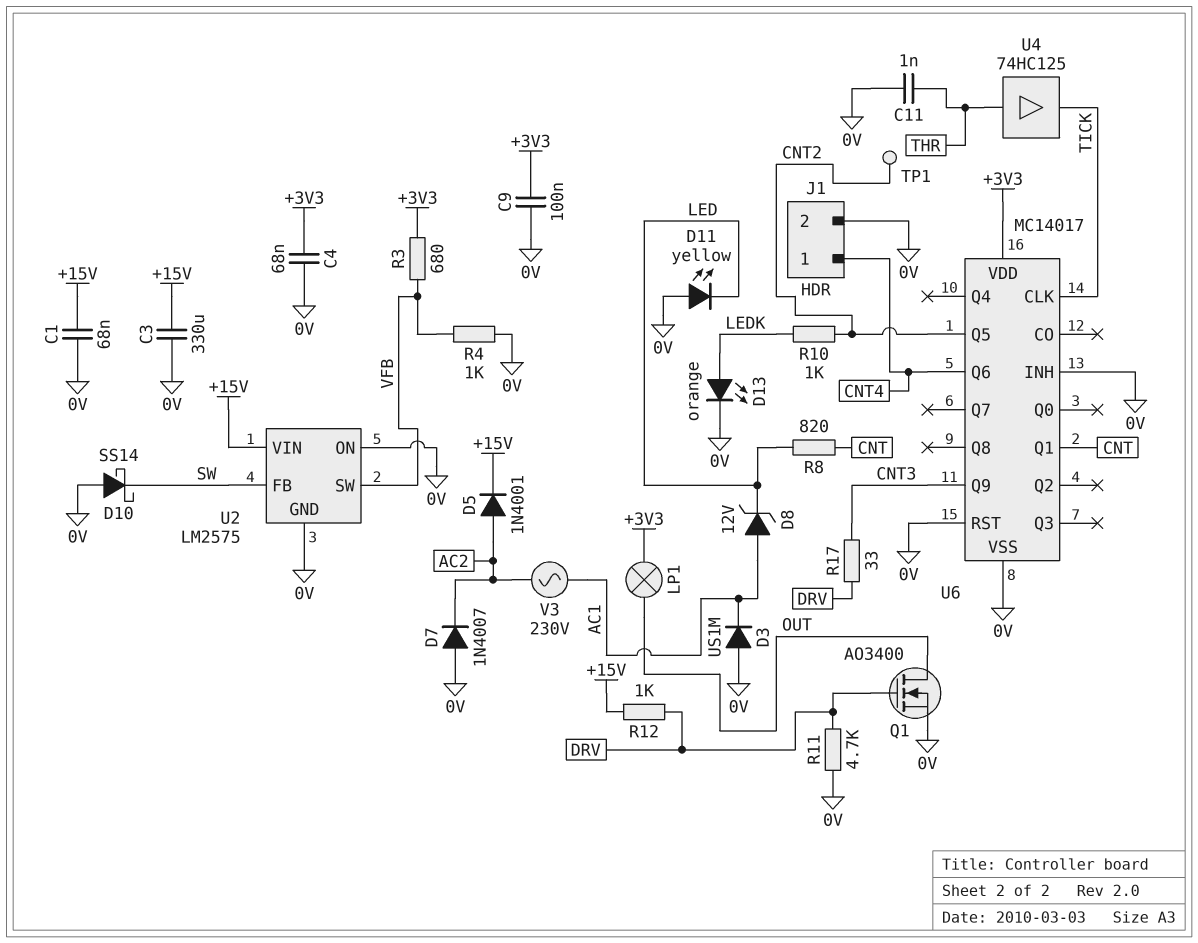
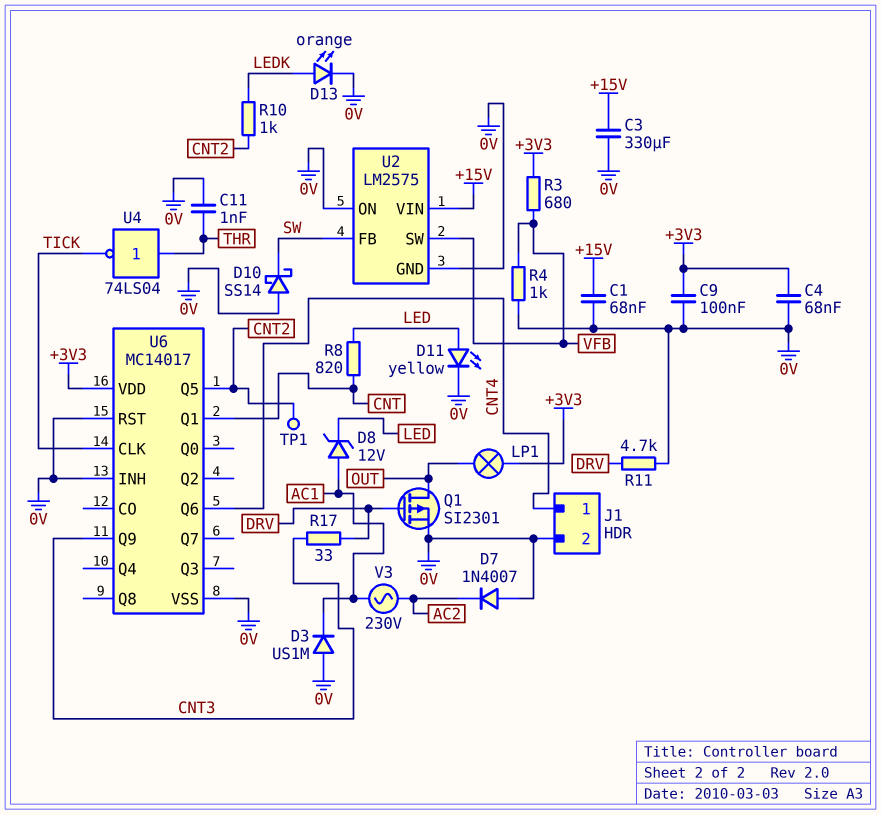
D5: diode 1N4001 (A AC2, K +15V) -> none
D11: LED yellow (A 0V, K LED) -> LED yellow (A LED, K 0V)
Q1: NMOS AO3400 (G DRV, D OUT, S 0V) -> PMOS SI2301 (G DRV, D OUT, S 0V)
R12: 1k (+15V, DRV) -> none
U4: buffer 74HC125 (in THR, out TICK) -> NOT 74LS04 (in THR, out TICK)

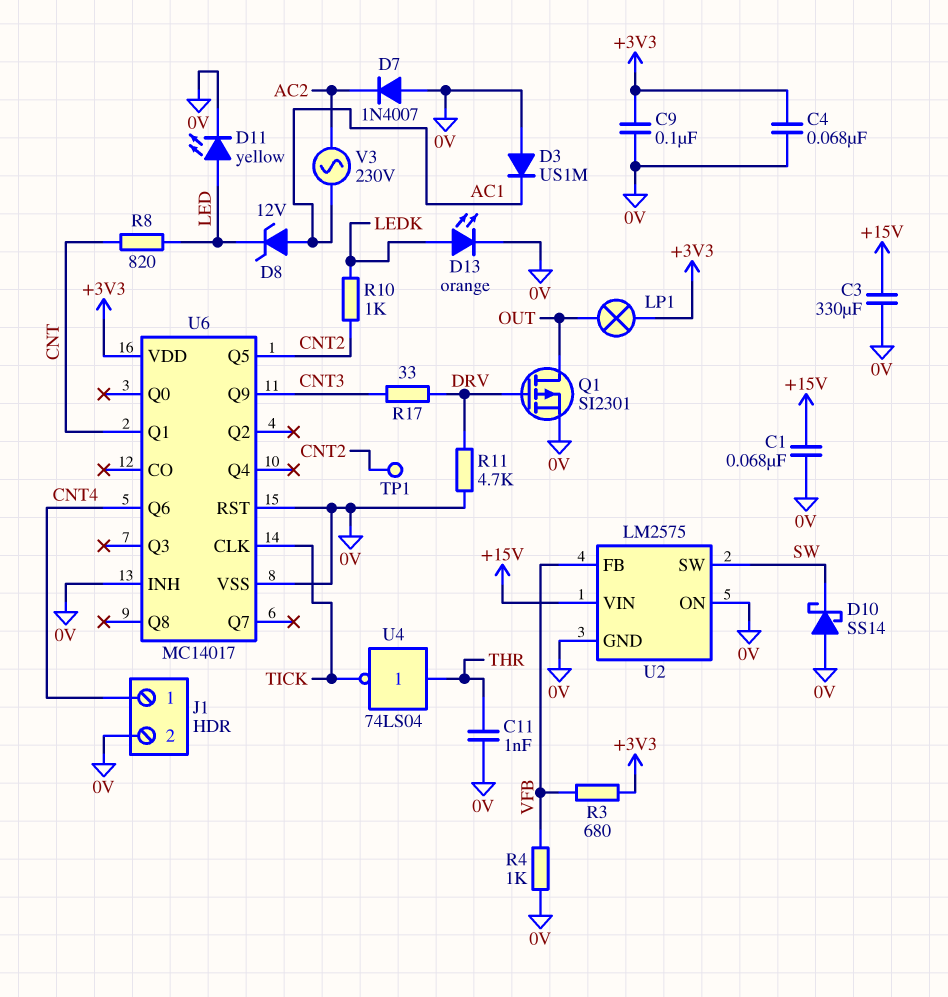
U2 pin FB: SW -> VFB
U2 pin SW: VFB -> SW

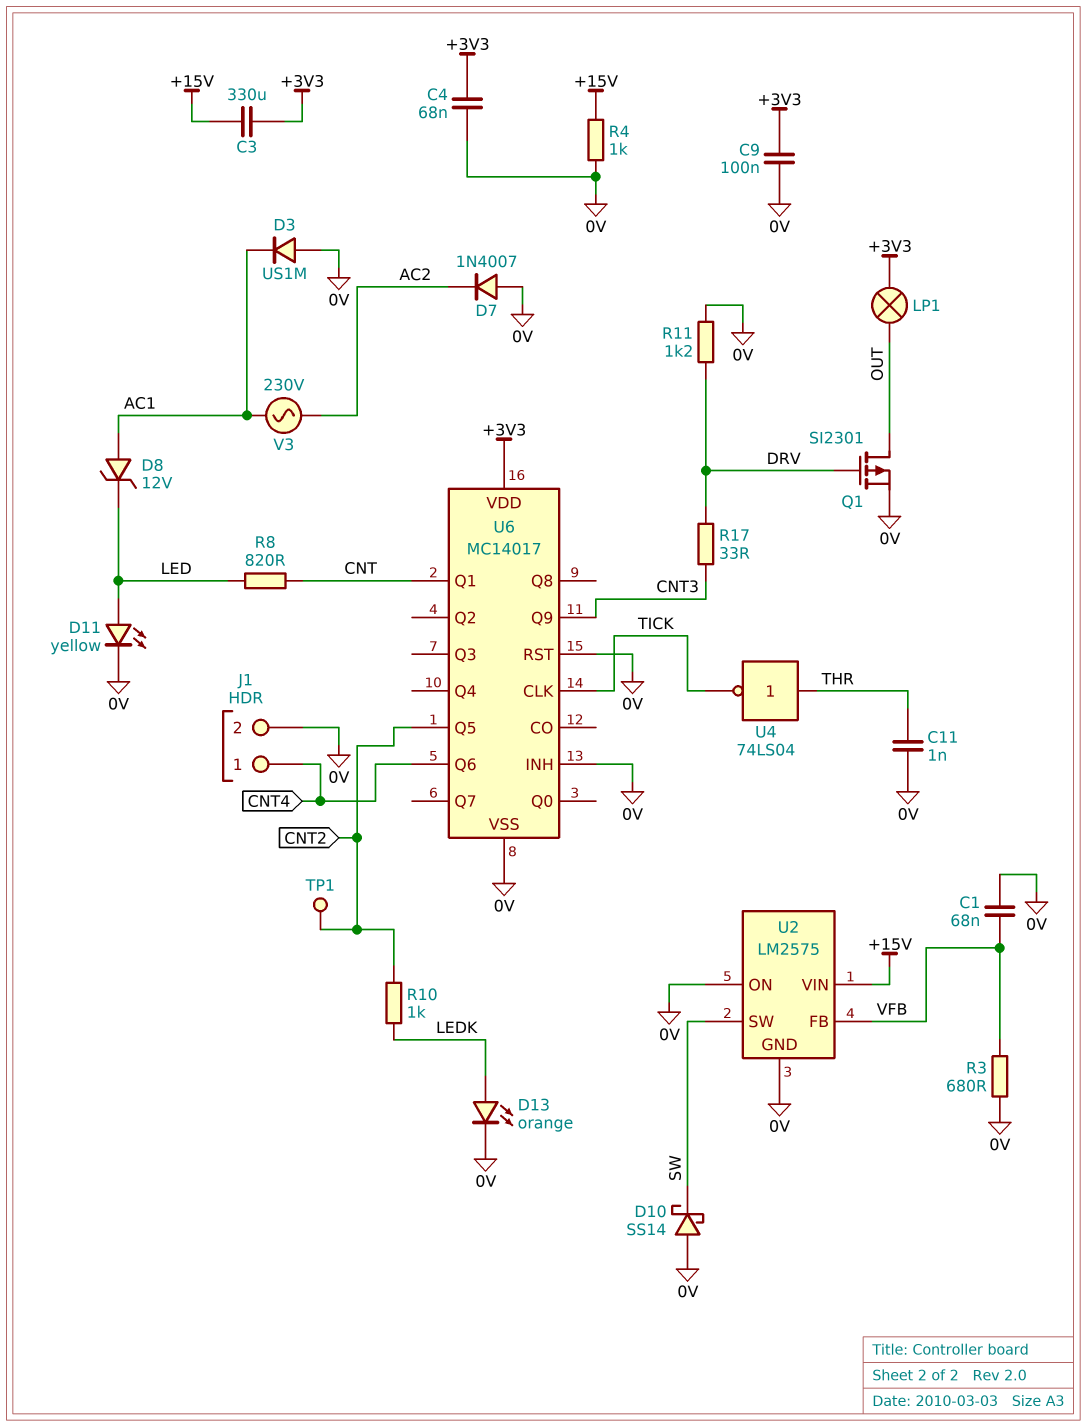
C1: 68nF (+15V, 0V) -> 68nF (0V, VFB)
C3: 330uF (+15V, 0V) -> 330uF (+3V3, +15V)
R3: 680 (+3V3, VFB) -> 680 (0V, VFB)
R4: 1k (0V, VFB) -> 1k (+15V, 0V)
R11: 4.7k (0V, DRV) -> 1.2k (0V, DRV)

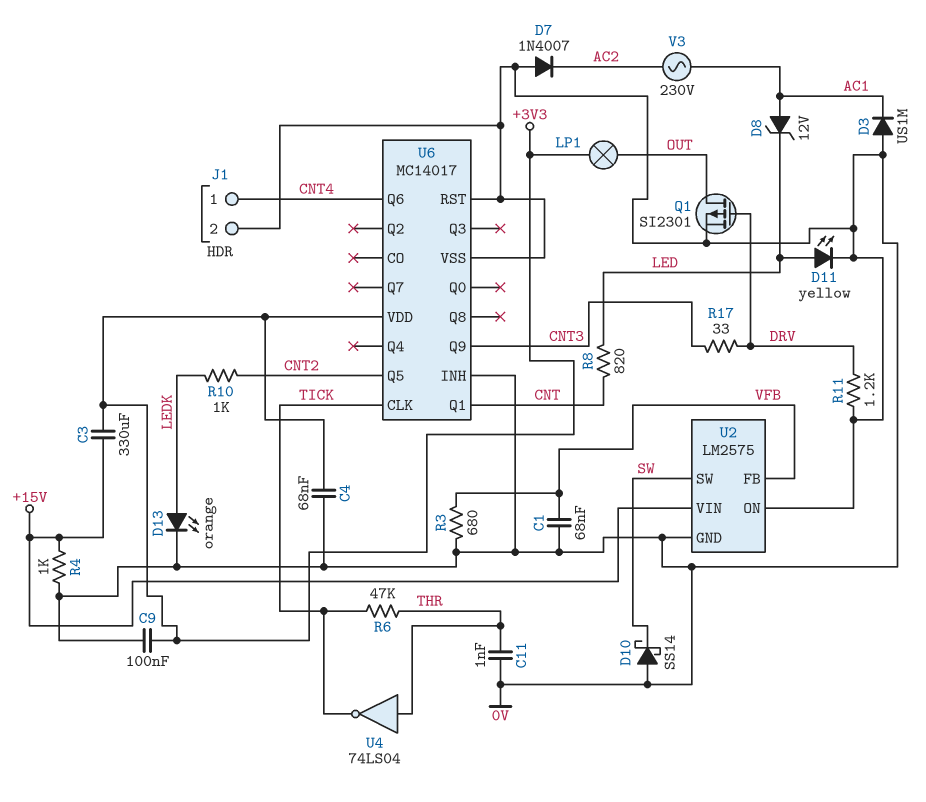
R6: none -> 47k (THR, TICK)
TP1: test point (CNT2) -> none

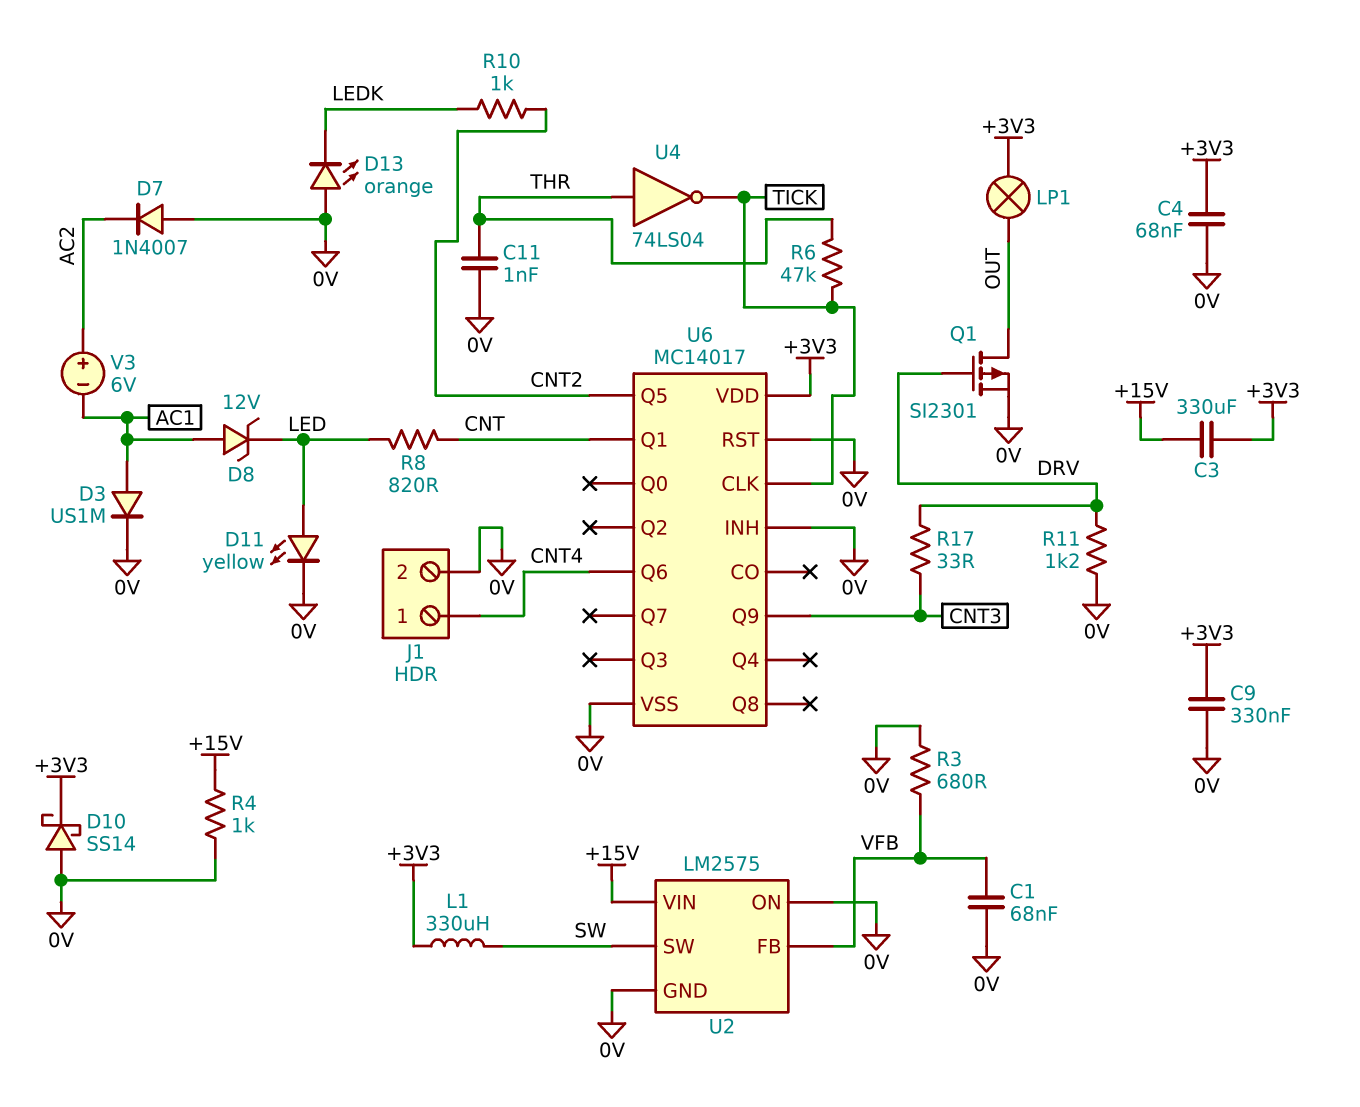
C9: 100nF (+3V3, 0V) -> 330nF (+3V3, 0V)
D3: diode US1M (A 0V, K AC1) -> diode US1M (A AC1, K 0V)
D10: schottky SS14 (A 0V, K SW) -> schottky SS14 (A 0V, K +3V3)
D13: LED orange (A LEDK, K 0V) -> LED orange (A 0V, K LEDK)
L1: none -> 330uH (+3V3, SW)
V3: AC 230V (AC1, AC2) -> 6V (plus AC2, minus AC1)

